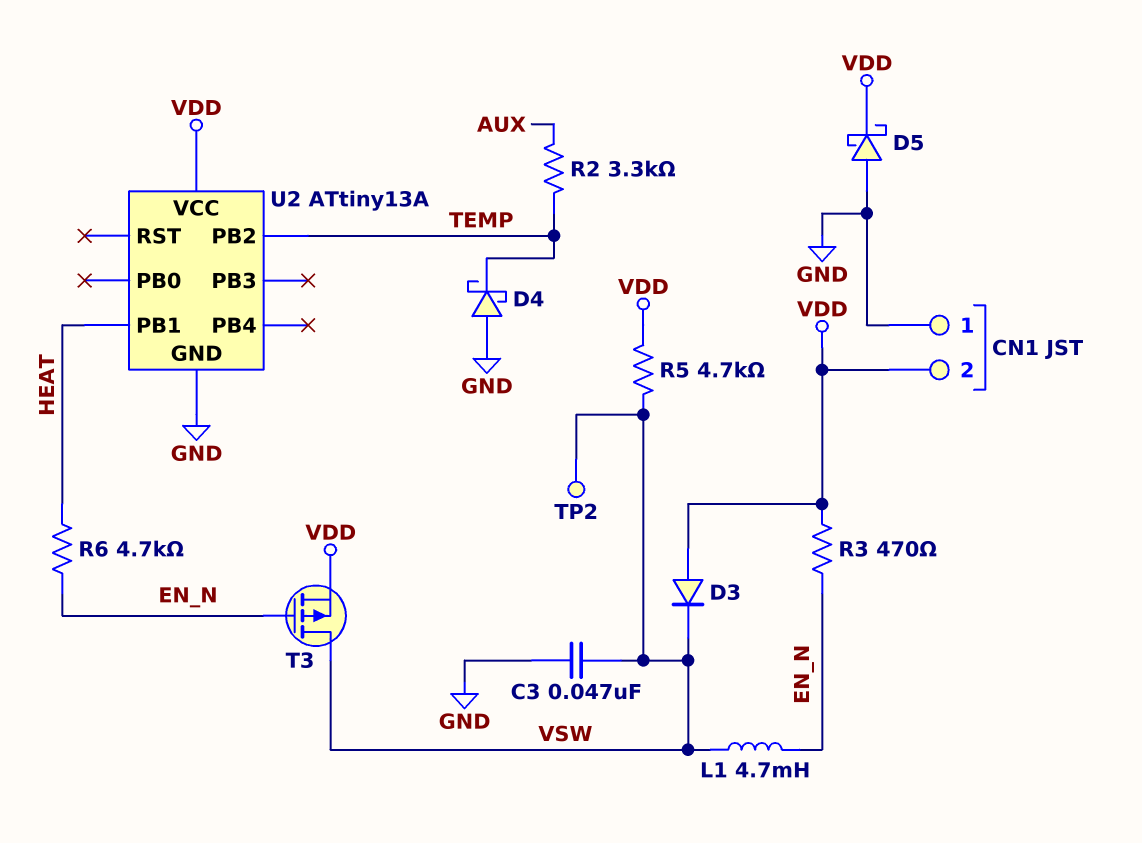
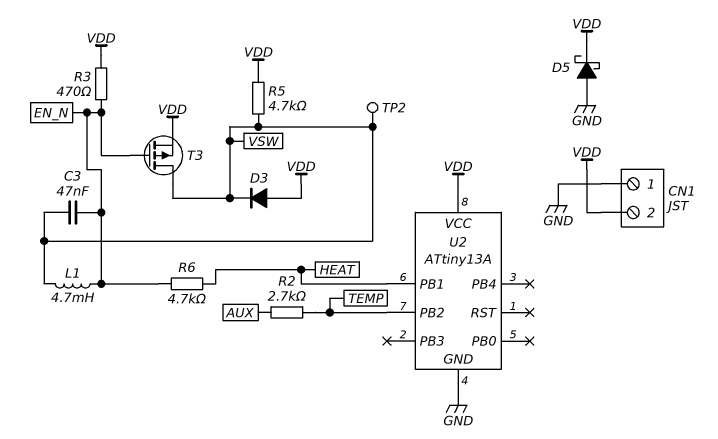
C3: 47nF (GND, VSW) -> 47nF (EN_N, VSW)
D4: schottky (A GND, K TEMP) -> none
R2: 3.3k (AUX, TEMP) -> 2.7k (AUX, TEMP)

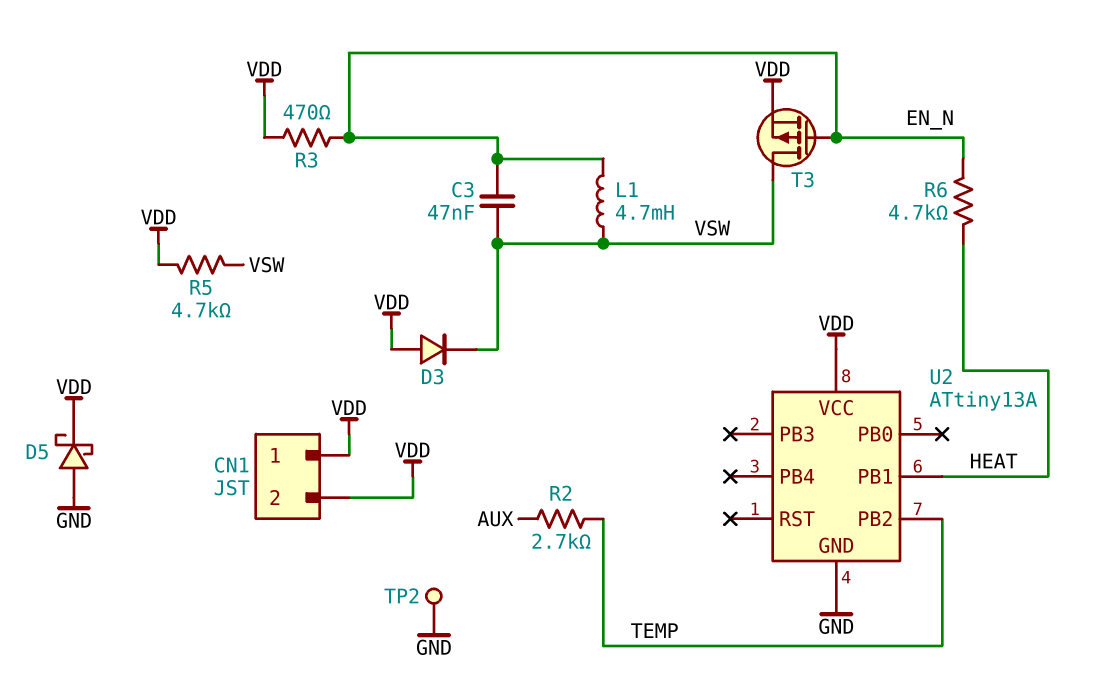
CN1 pin 1: GND -> VDD
TP2: test point (VSW) -> test point (GND)

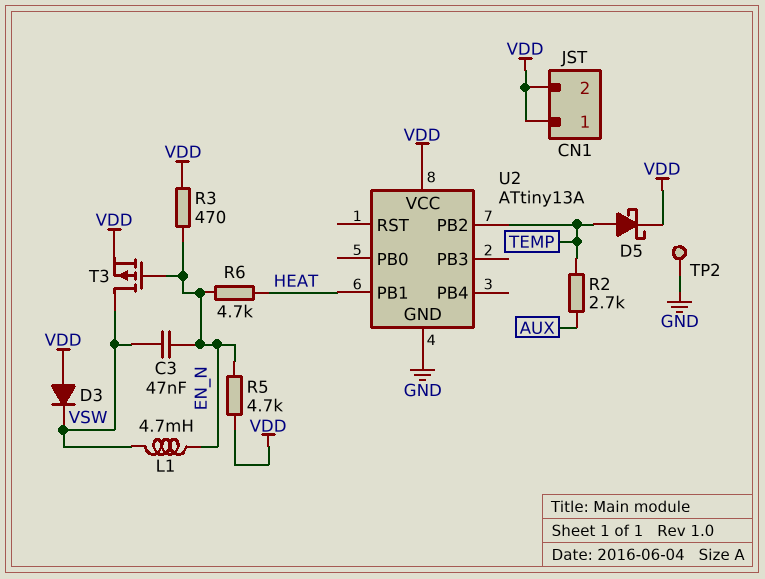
D5: schottky (A GND, K VDD) -> schottky (A TEMP, K VDD)
R5: 4.7k (VDD, VSW) -> 4.7k (EN_N, VDD)

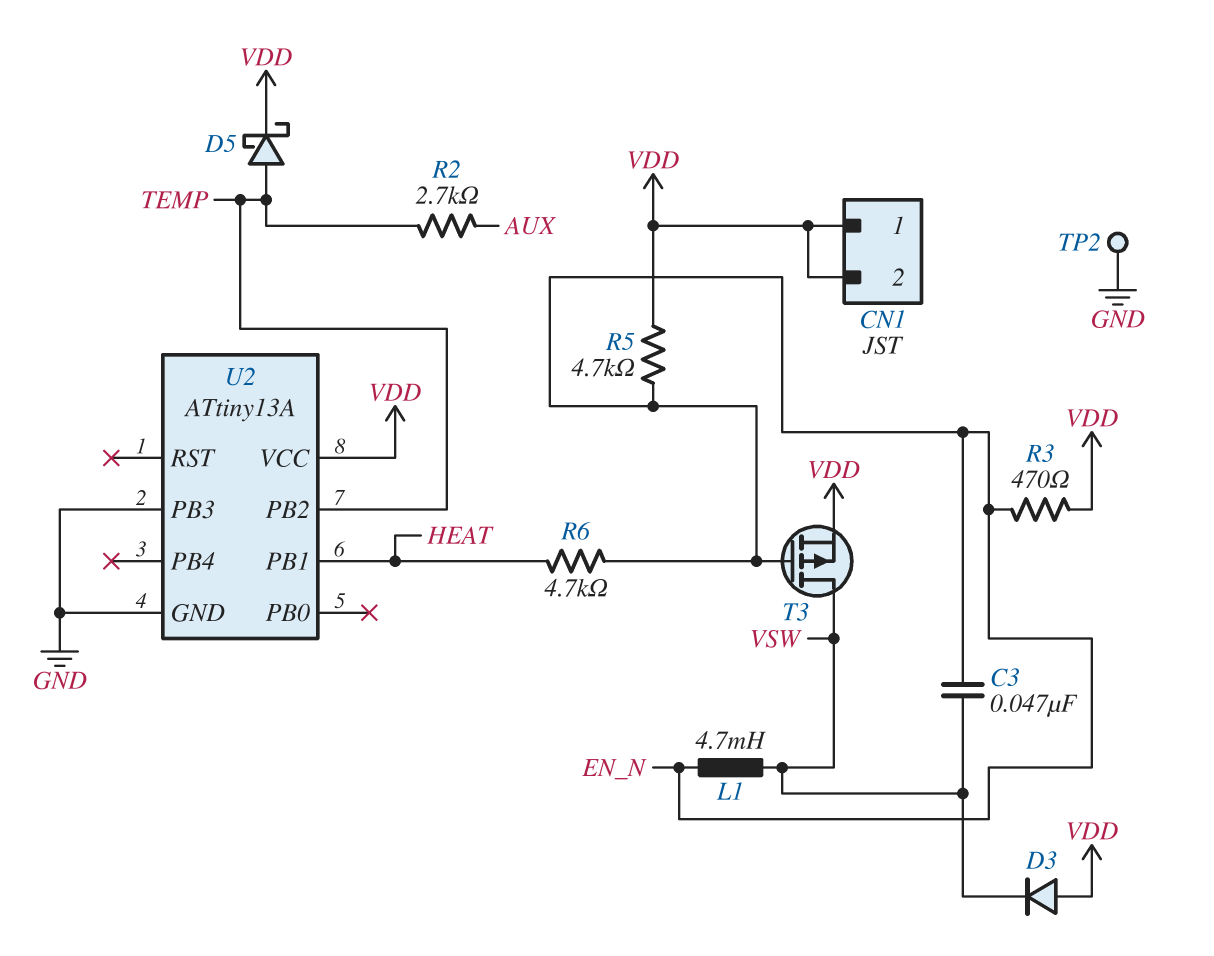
U2 pin PB3: none -> GND

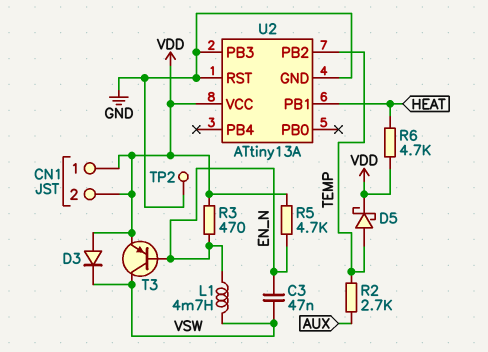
R6: 4.7k (EN_N, HEAT) -> 4.7k (HEAT, VDD)
T3: PMOS (G EN_N, D VSW, S VDD) -> PNP (B EN_N, C VSW, E VDD)
U2 pin RST: none -> GND

